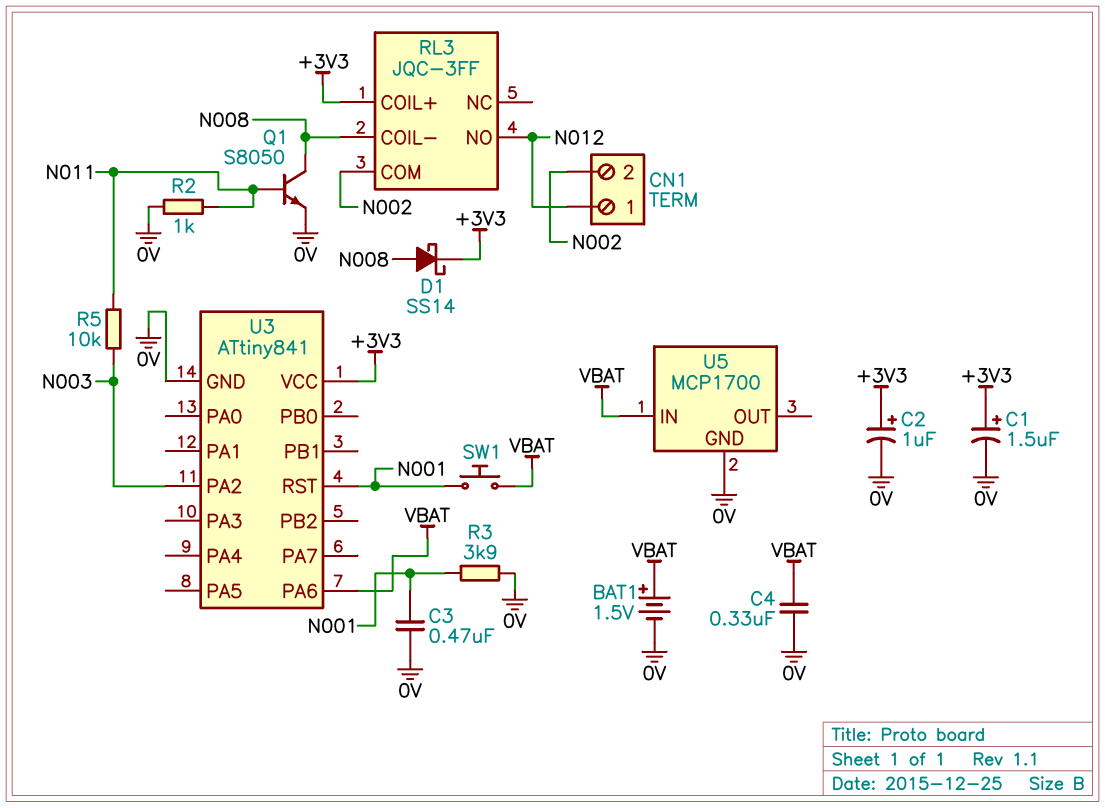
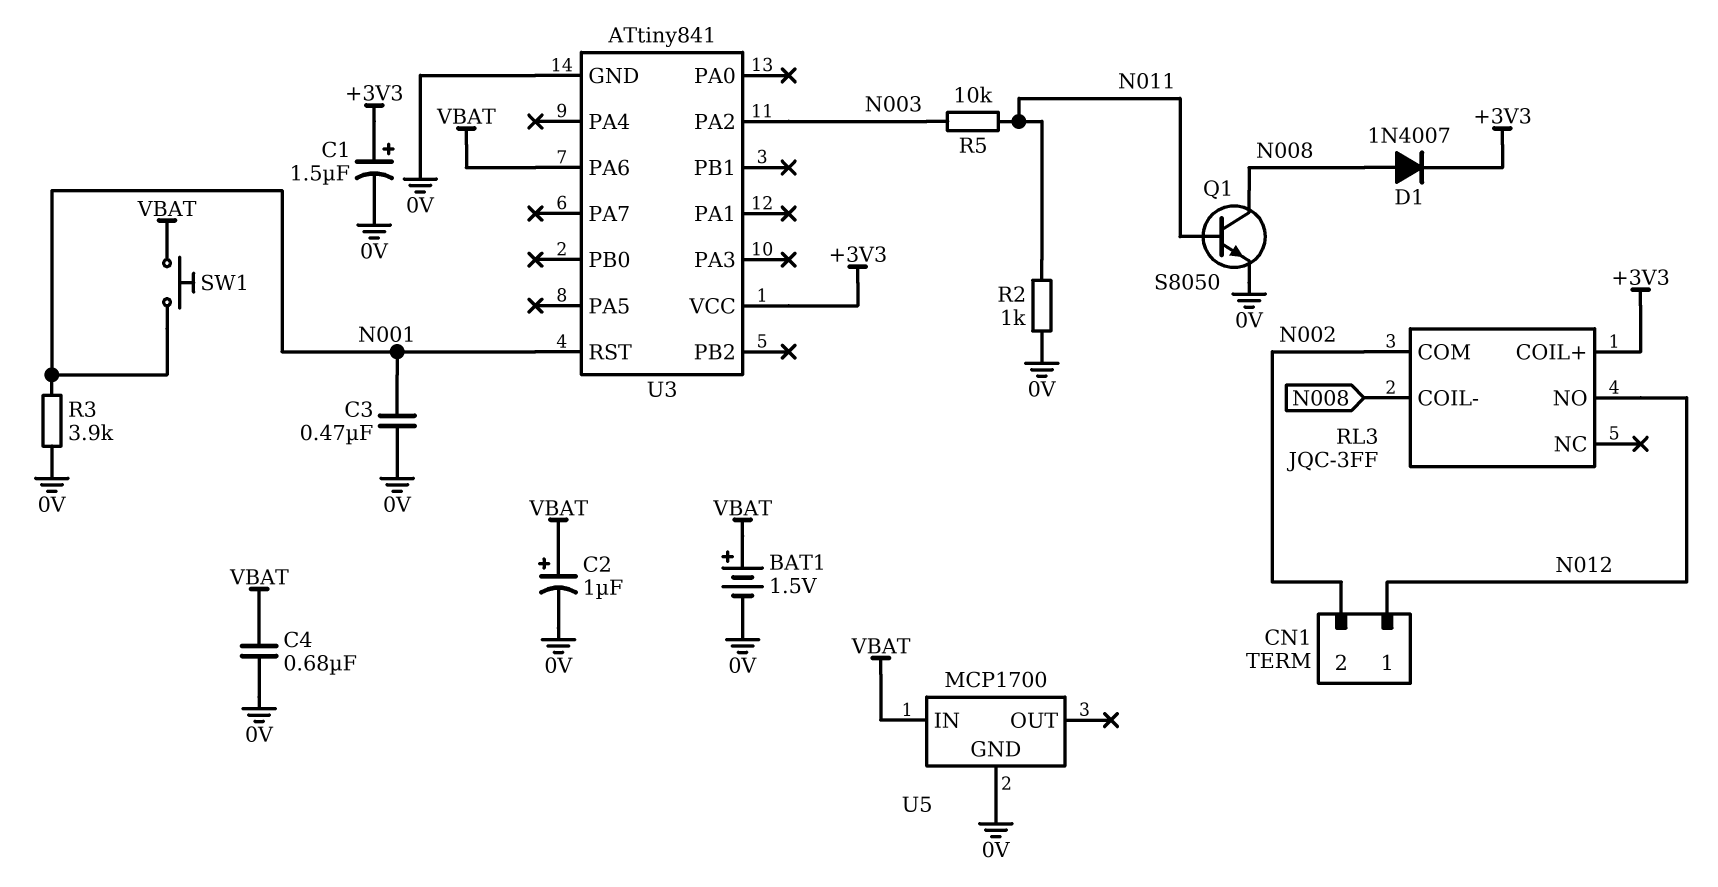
C2: 1uF (plus +3V3, minus 0V) -> 1uF (plus VBAT, minus 0V)
C4: 330nF (0V, VBAT) -> 680nF (0V, VBAT)
D1: schottky SS14 (A N008, K +3V3) -> diode 1N4007 (A N008, K +3V3)

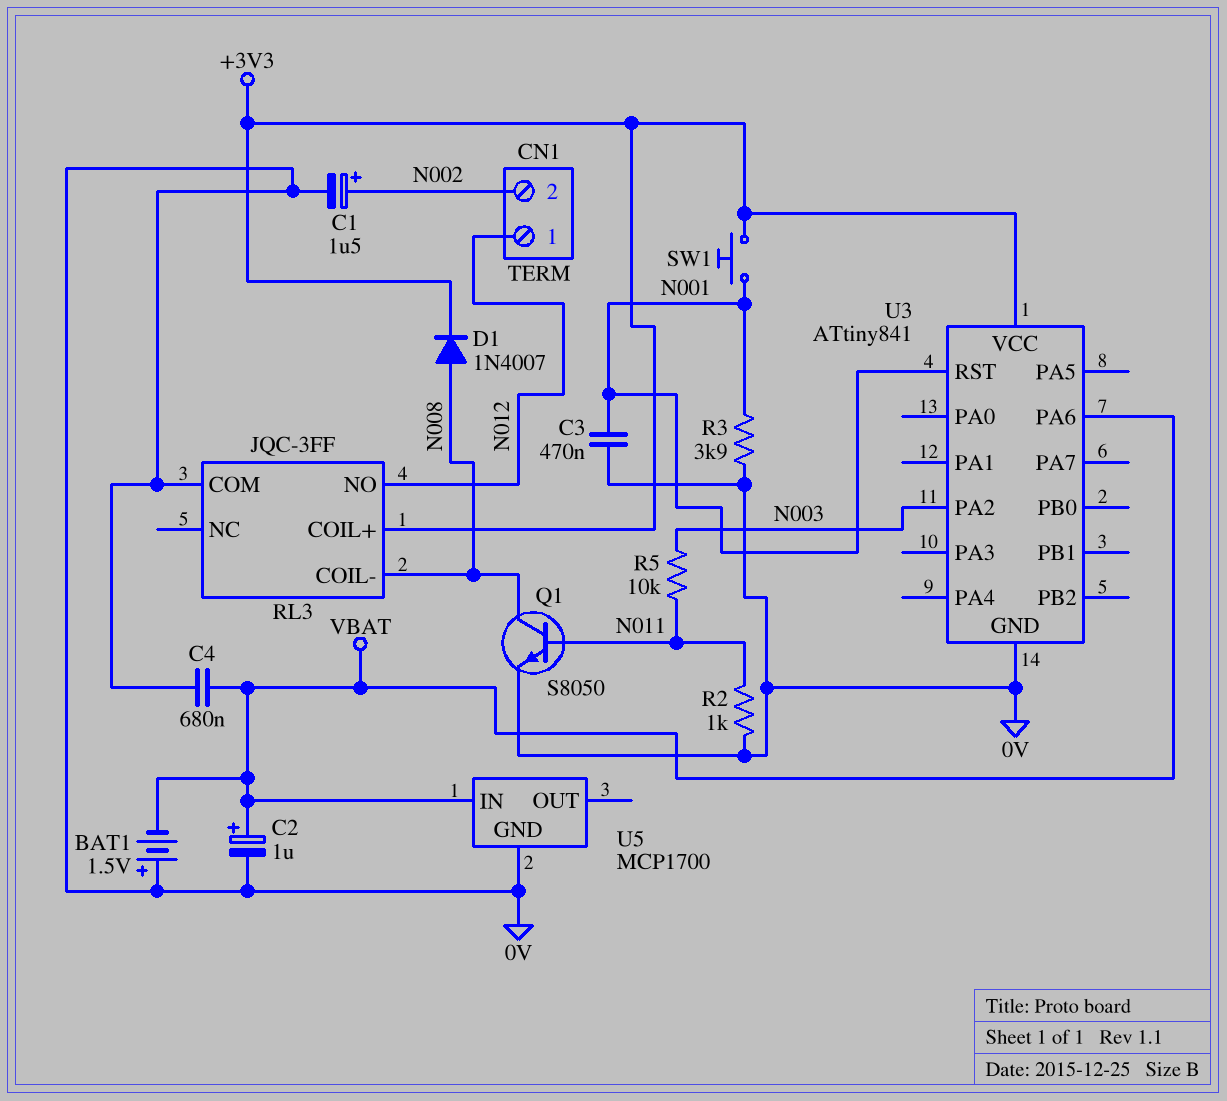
BAT1: 1.5V (plus VBAT, minus 0V) -> 1.5V (plus 0V, minus VBAT)
C1: 1.5uF (plus +3V3, minus 0V) -> 1.5uF (plus N002, minus 0V)
RL3 pin COM: N002 -> 0V
SW1: button (N001, VBAT) -> button (+3V3, N001)

